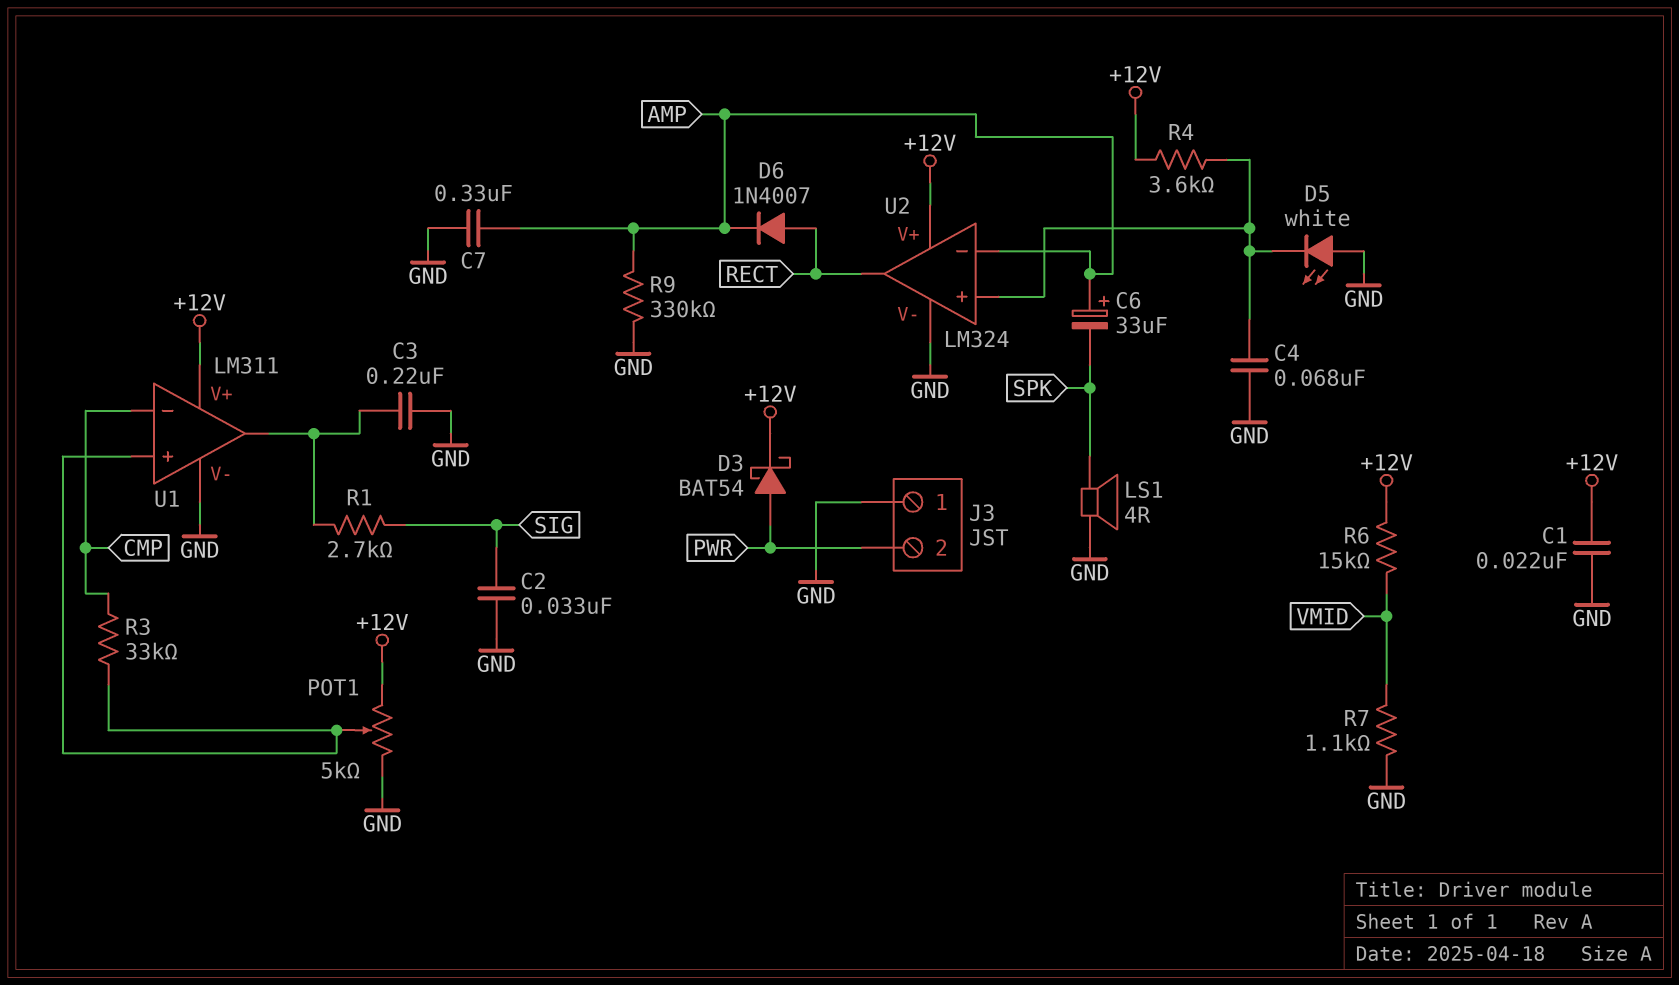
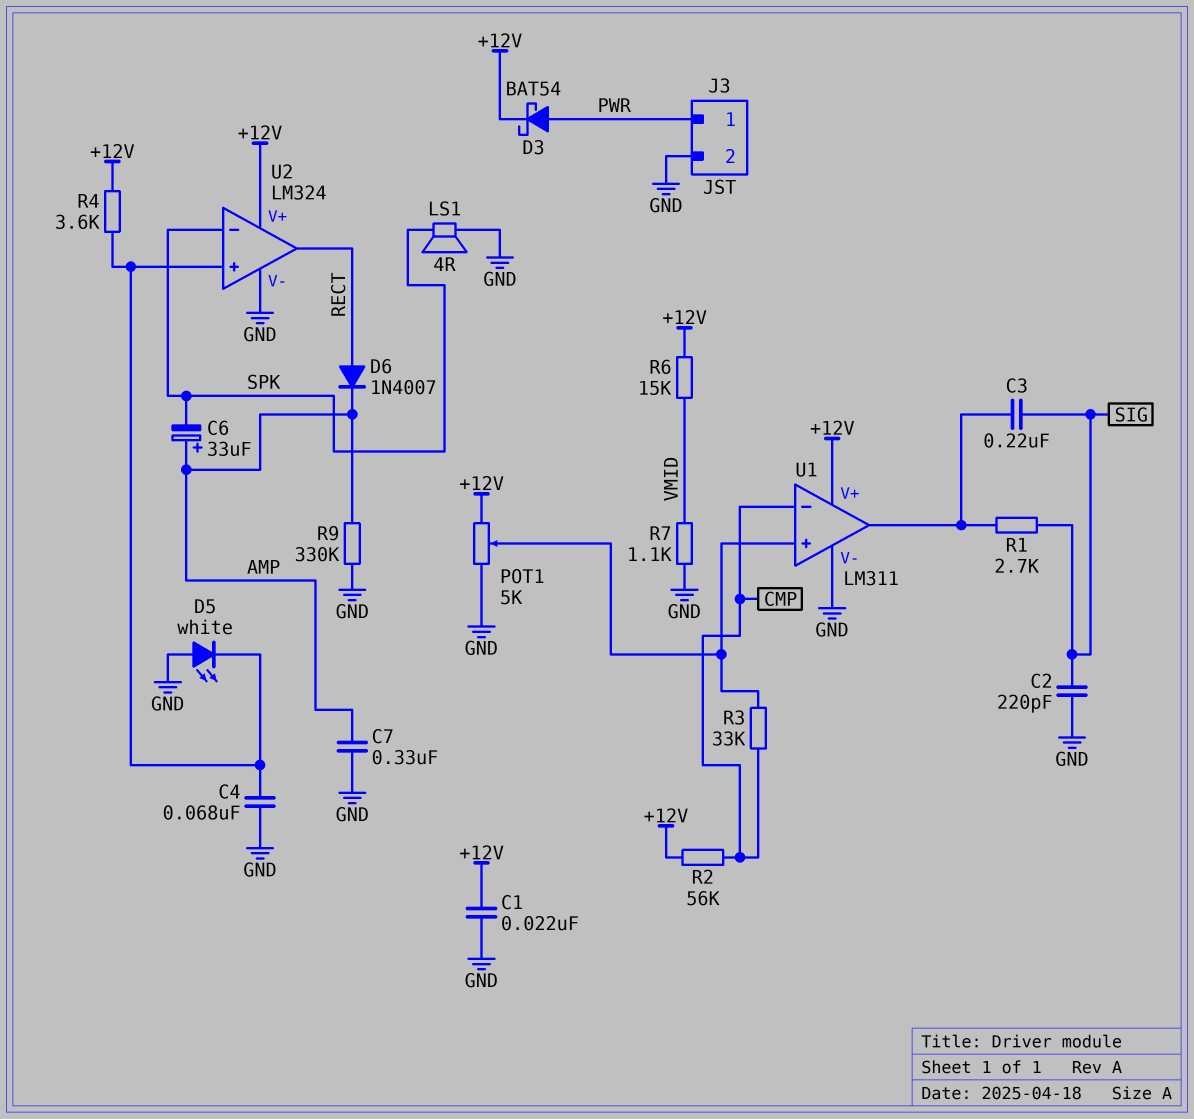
C2: 33nF (GND, SIG) -> 220pF (GND, SIG)
C3: 220nF (GND, U1/out) -> 220nF (SIG, U1/out)
J3 pin 1: GND -> PWR
J3 pin 2: PWR -> GND
R2: none -> 56k (+12V, CMP)
U2 pin in-: AMP -> SPK

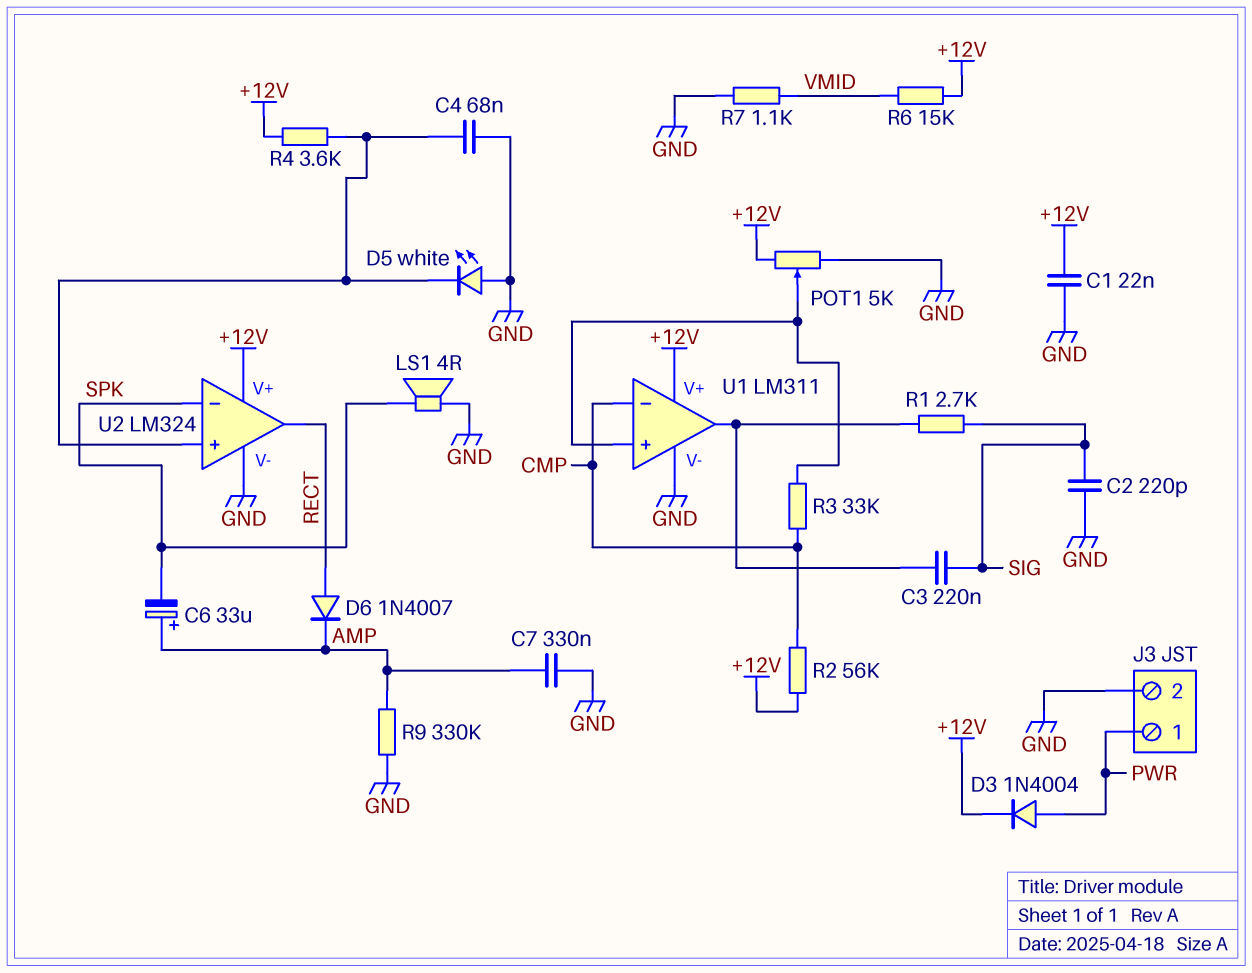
D3: schottky BAT54 (A PWR, K +12V) -> diode 1N4004 (A PWR, K +12V)

